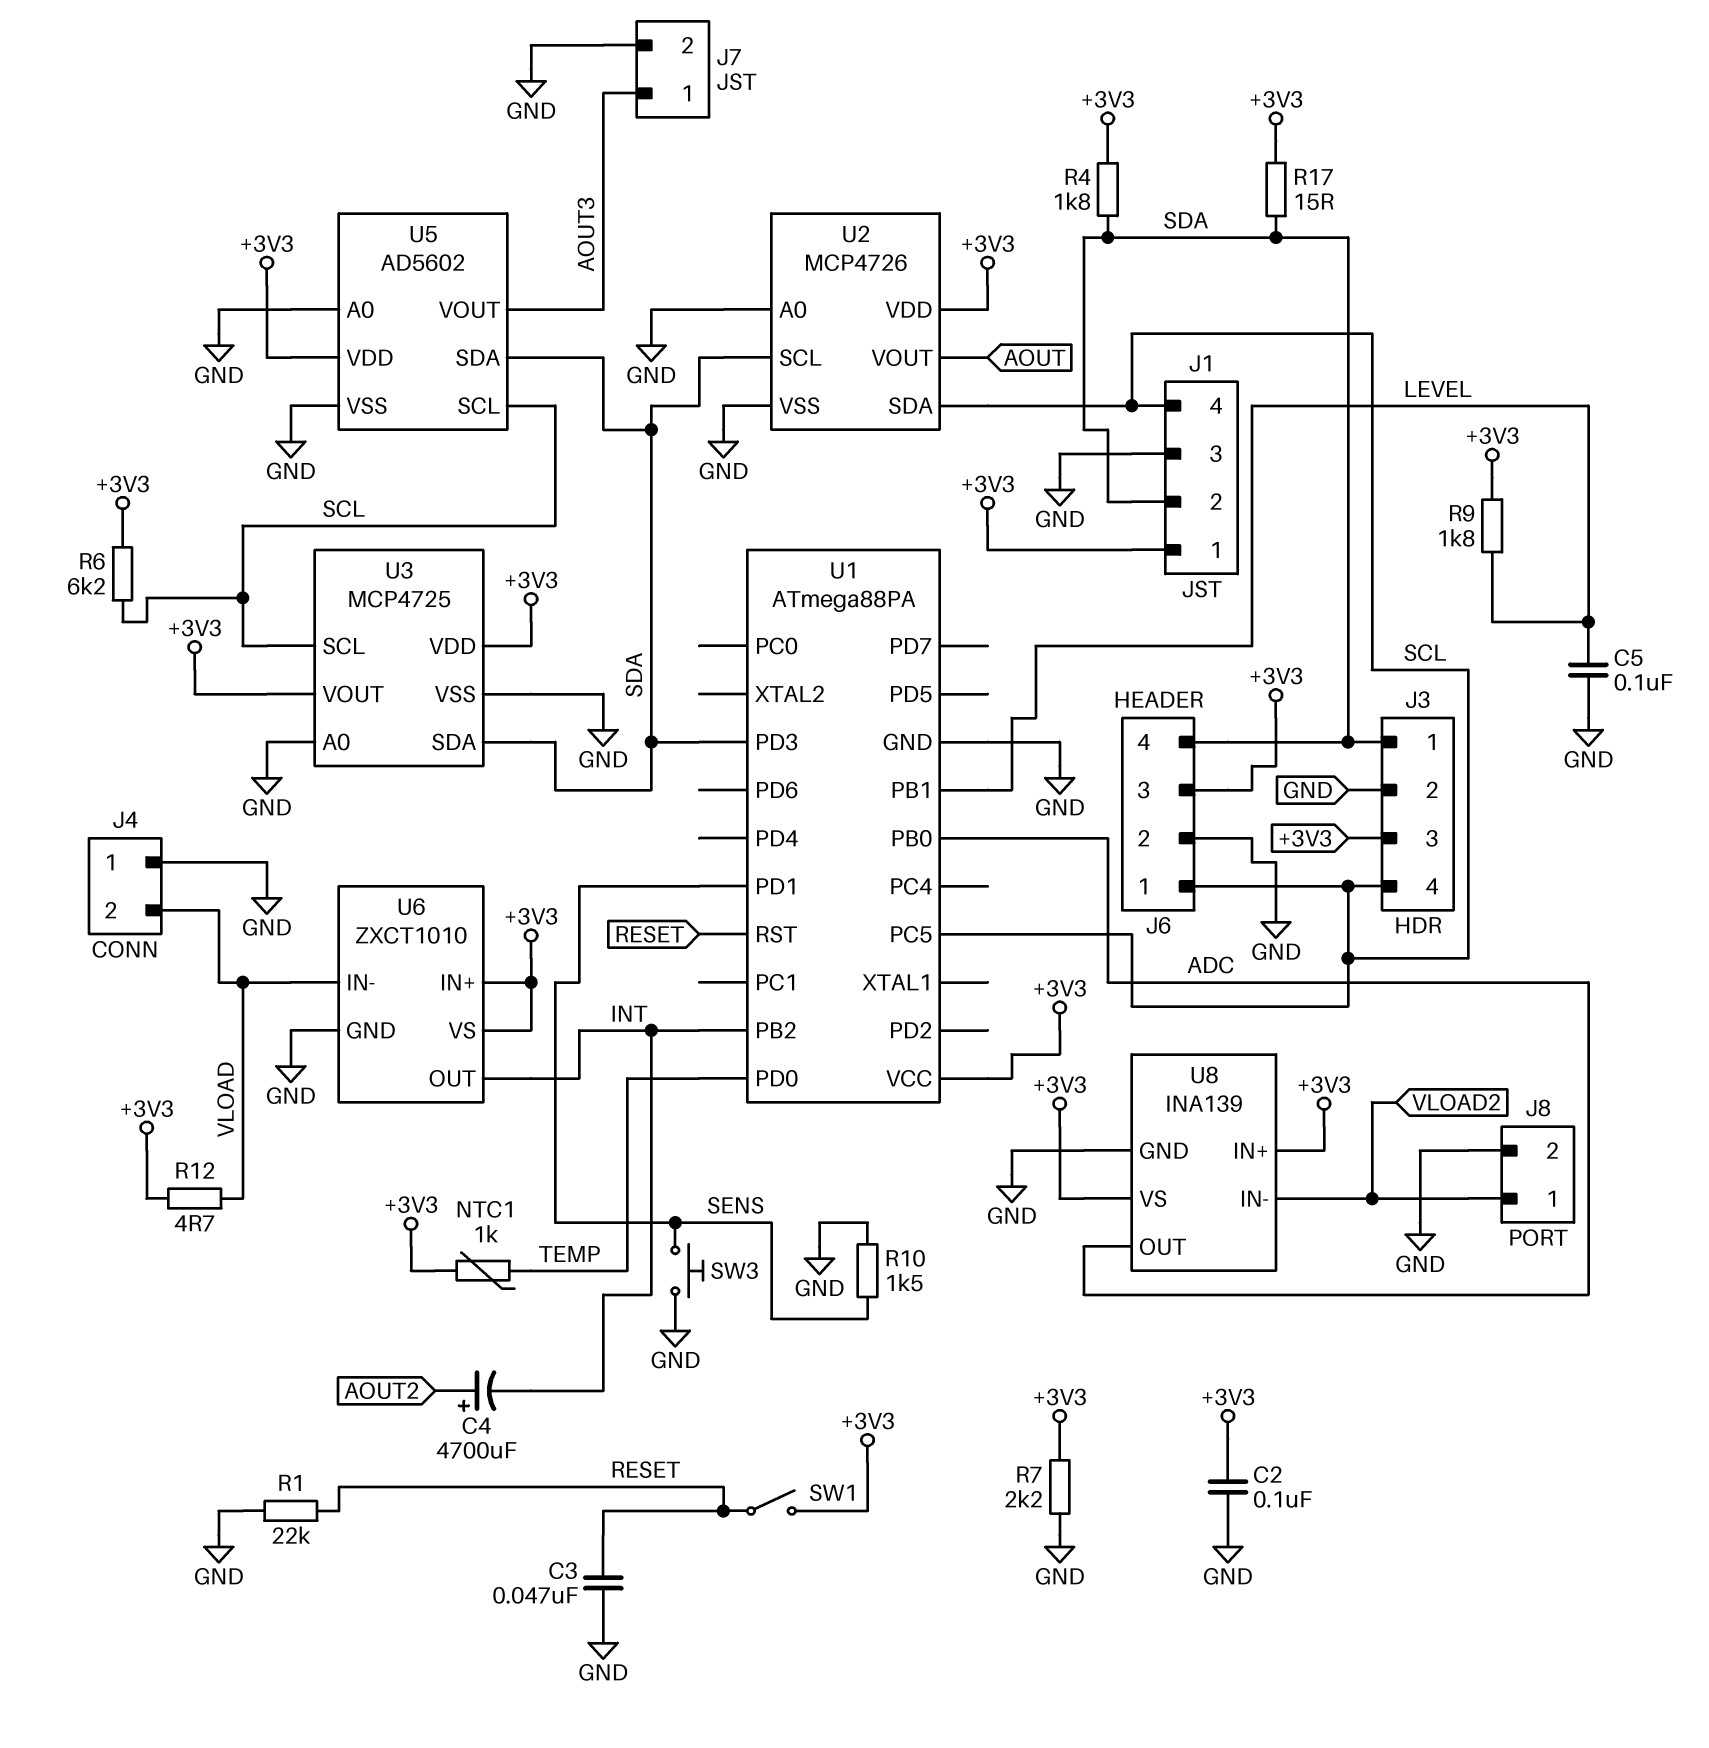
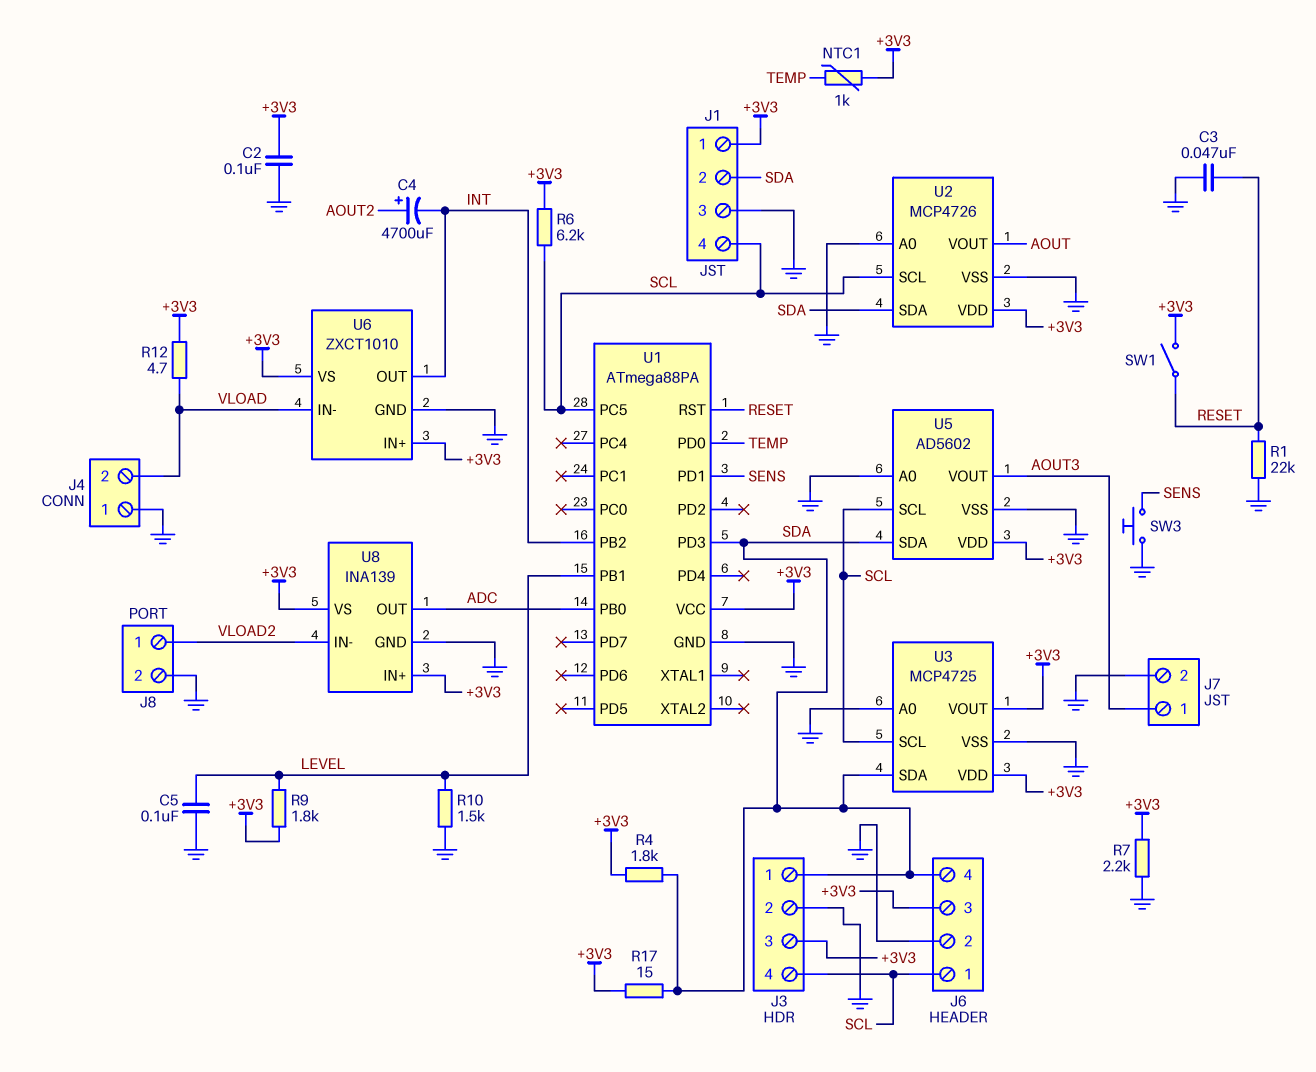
R10: 1.5k (GND, SENS) -> 1.5k (GND, LEVEL)
U2 pin SCL: SDA -> SCL
U2 pin SDA: SCL -> SDA

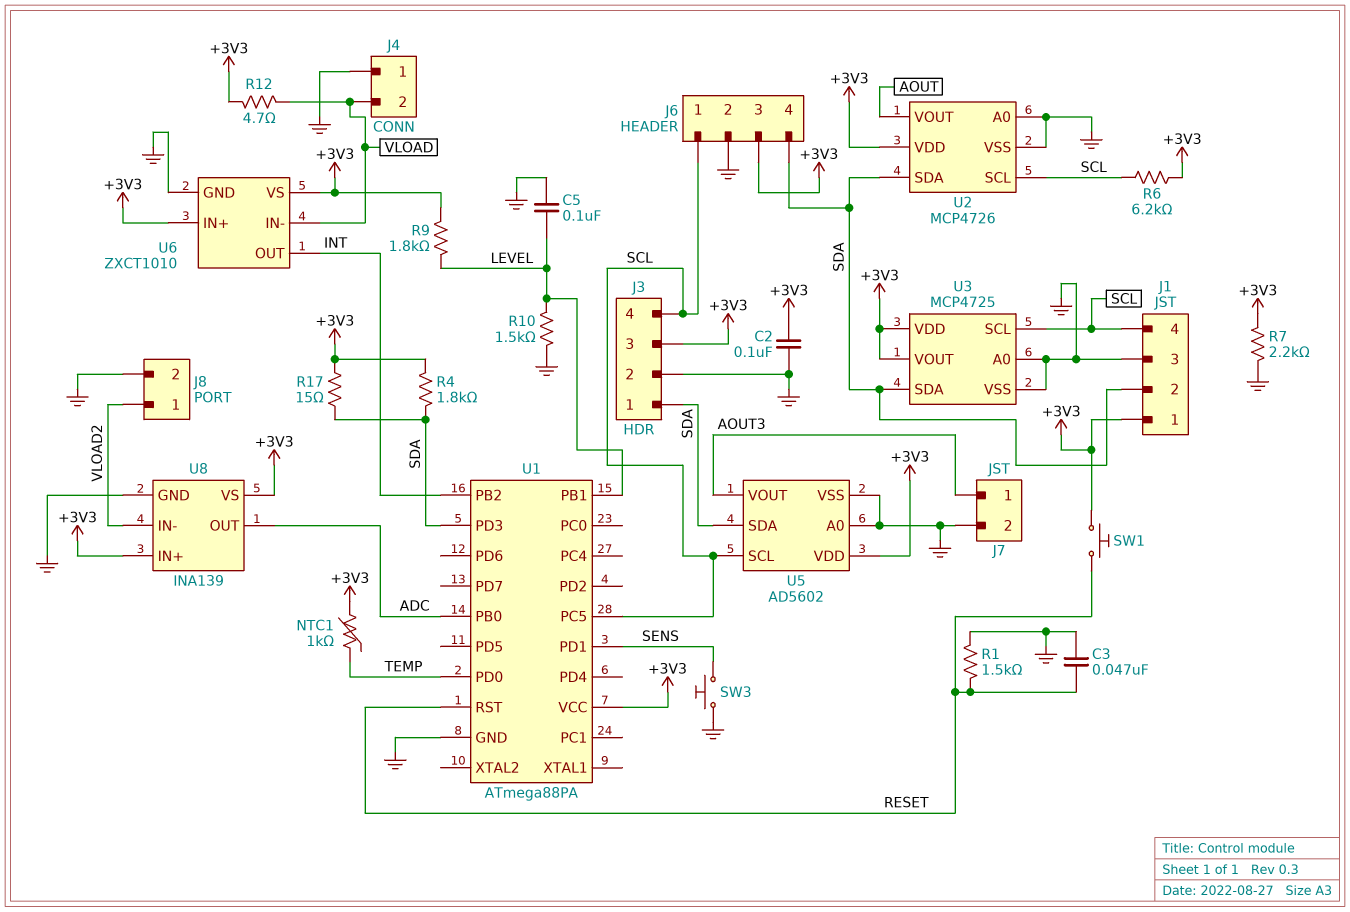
C4: 4700uF (plus AOUT2, minus INT) -> none
R1: 22k (GND, RESET) -> 1.5k (GND, RESET)
SW1: switch (+3V3, RESET) -> button (+3V3, RESET)

